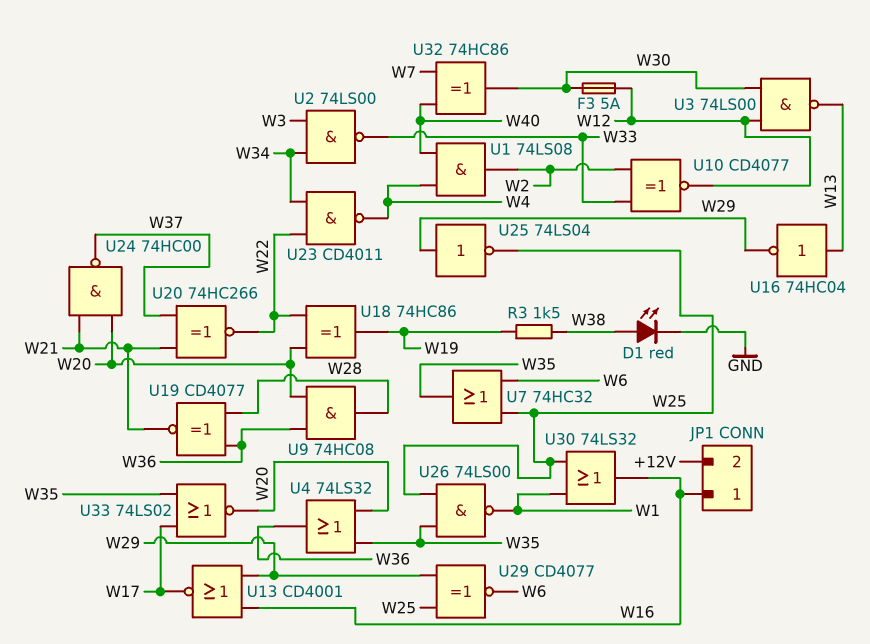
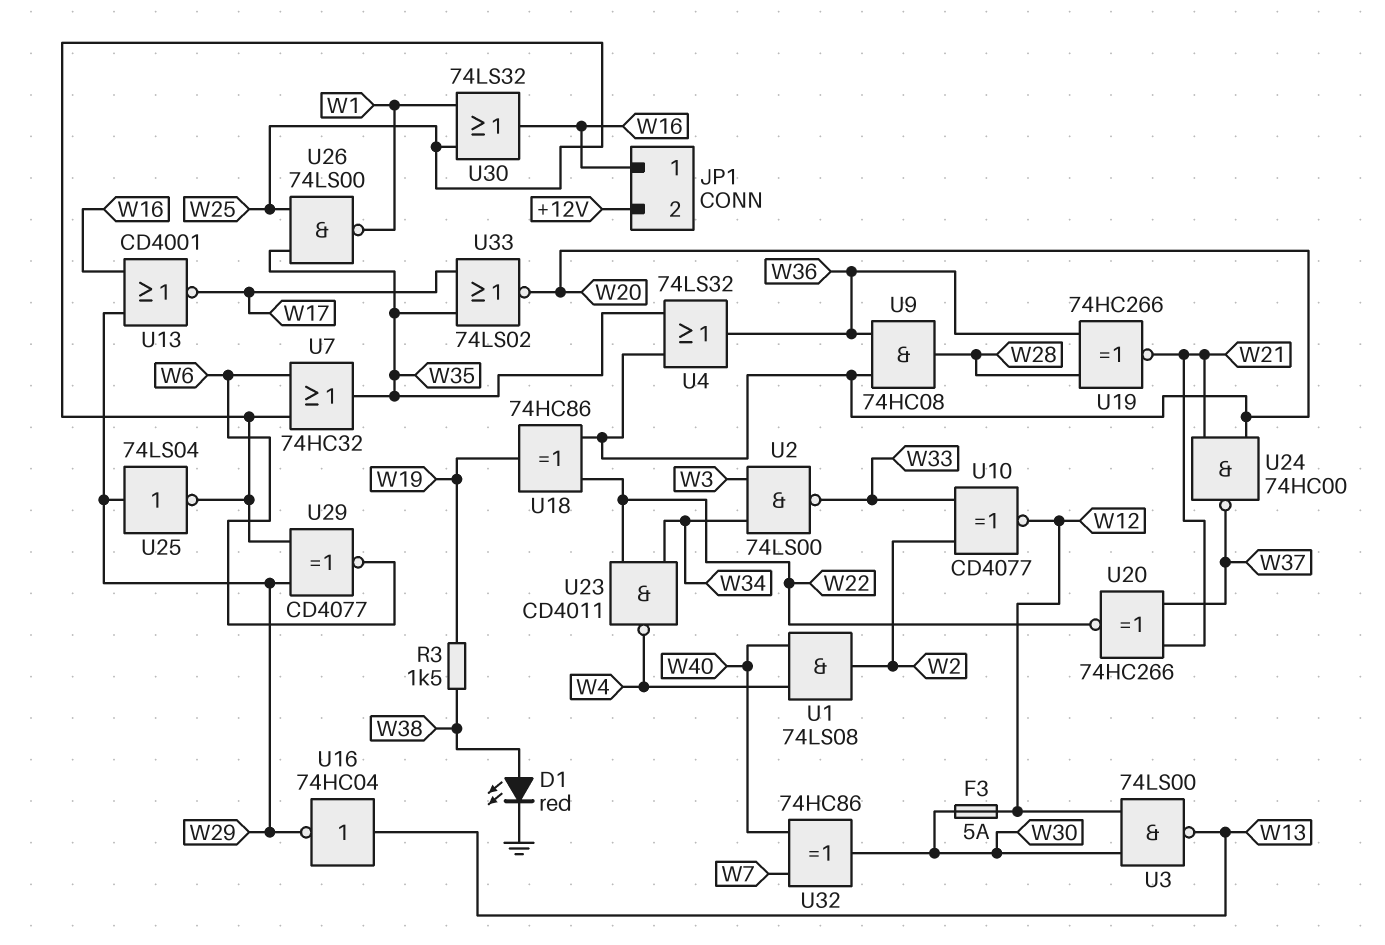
U19: XNOR CD4077 (in W28, in W36, out W21) -> XNOR 74HC266 (in W28, in W36, out W21)

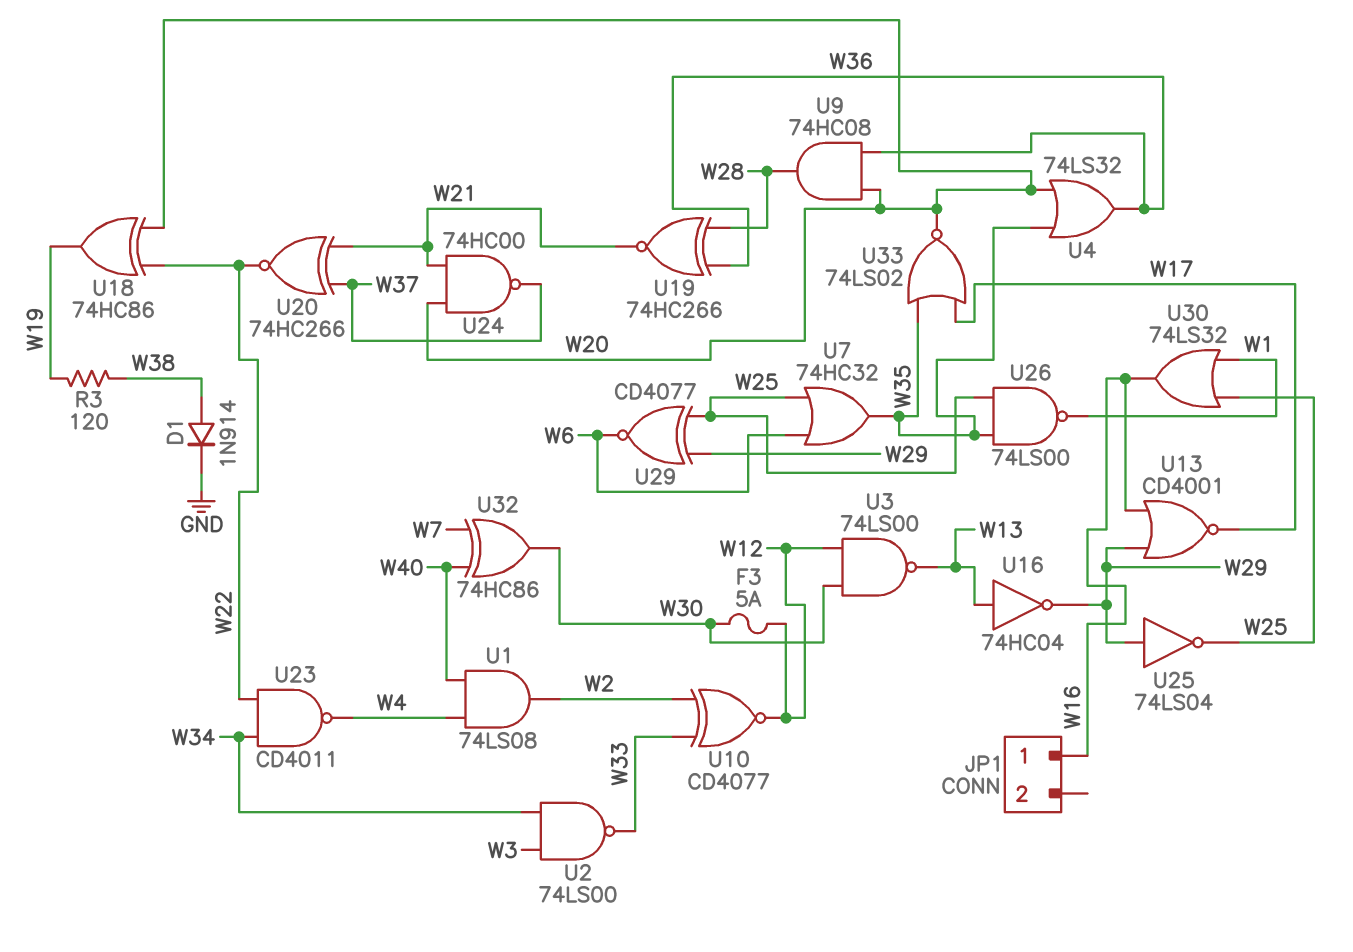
D1: LED red (A W38, K GND) -> diode 1N914 (A W38, K GND)
JP1 pin 2: +12V -> none
R3: 1.5k (W19, W38) -> 120 (W19, W38)

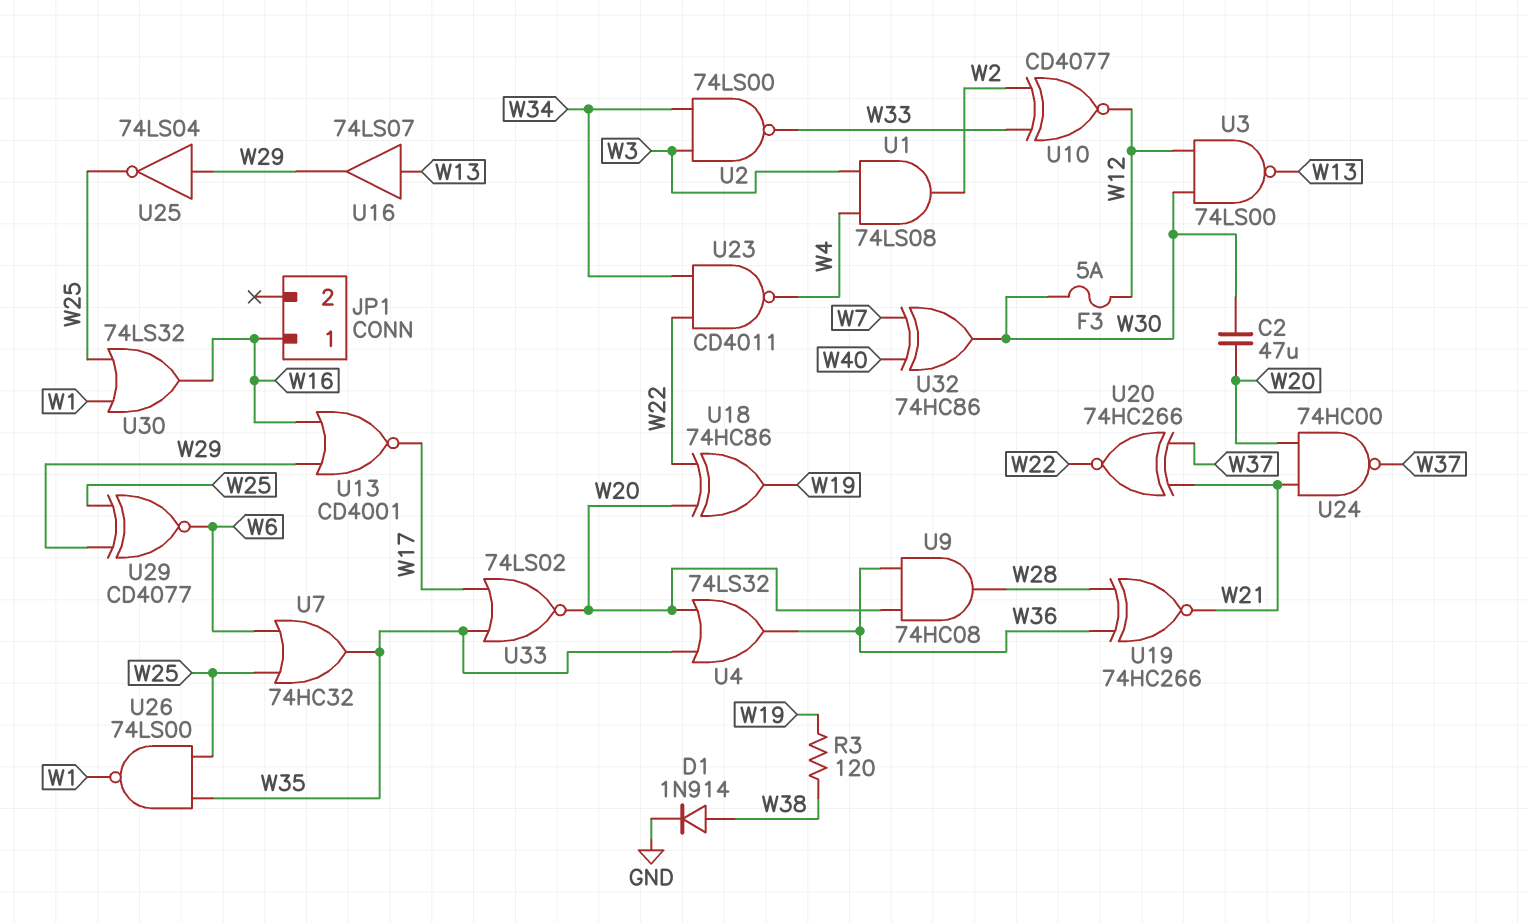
C2: none -> 47uF (W20, W30)
U1: AND 74LS08 (in W4, in W40, out W2) -> AND 74LS08 (in W3, in W4, out W2)
U16: NOT 74HC04 (in W13, out W29) -> buffer 74LS07 (in W13, out W29)

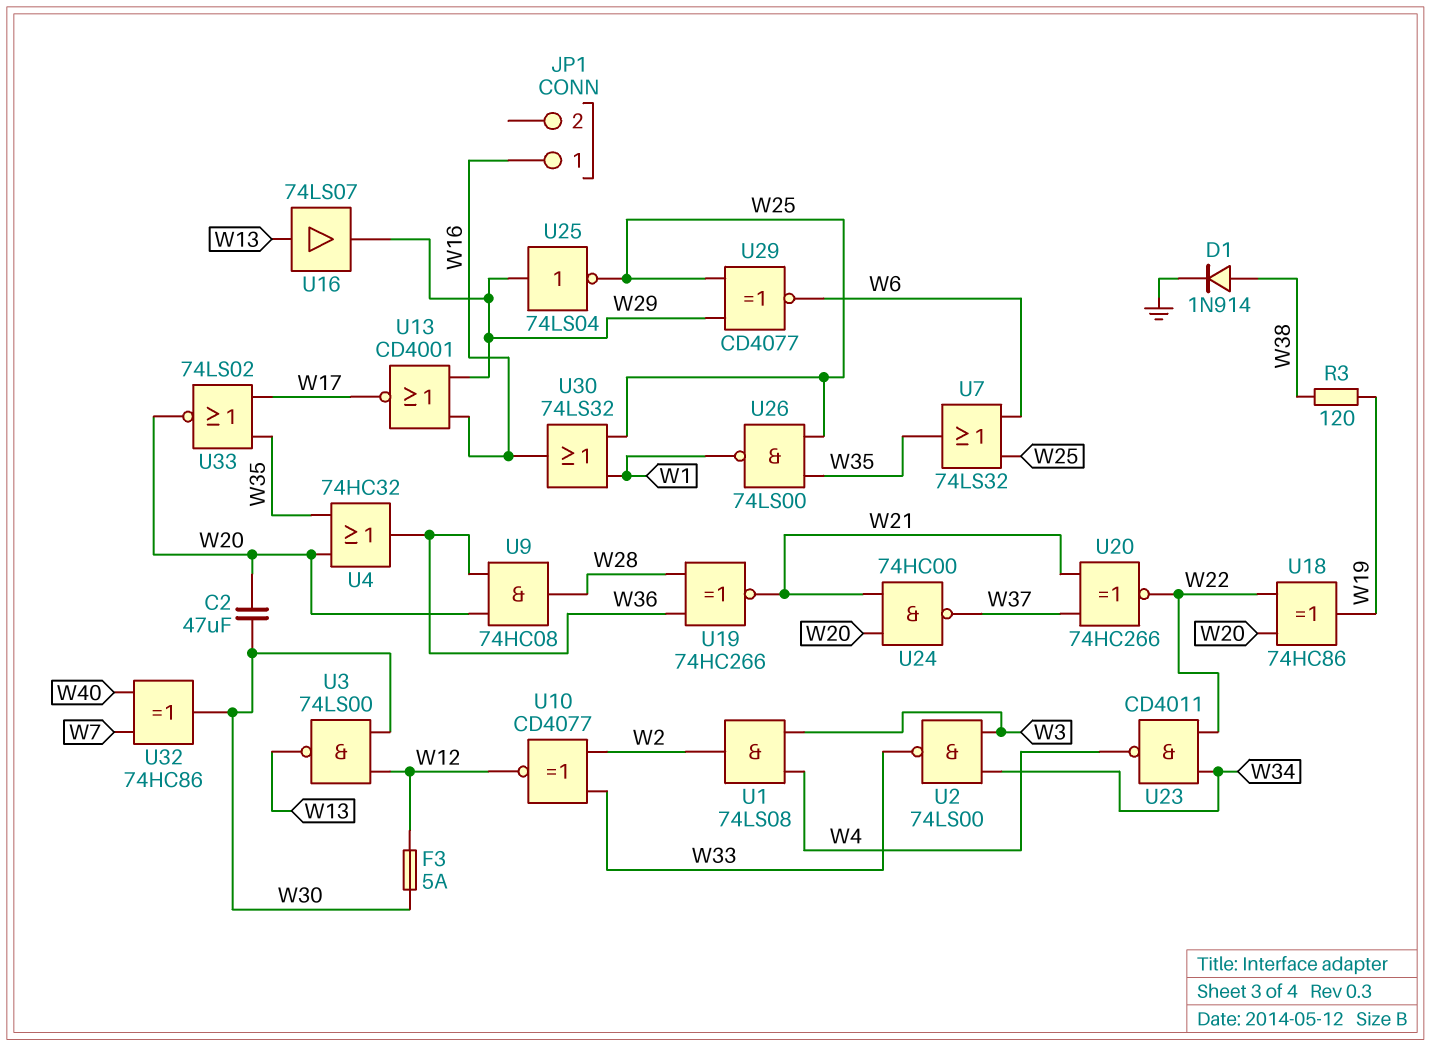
U4: OR 74LS32 (in W20, in W35, out W36) -> OR 74HC32 (in W20, in W35, out W36)
U7: OR 74HC32 (in W6, in W25, out W35) -> OR 74LS32 (in W6, in W25, out W35)

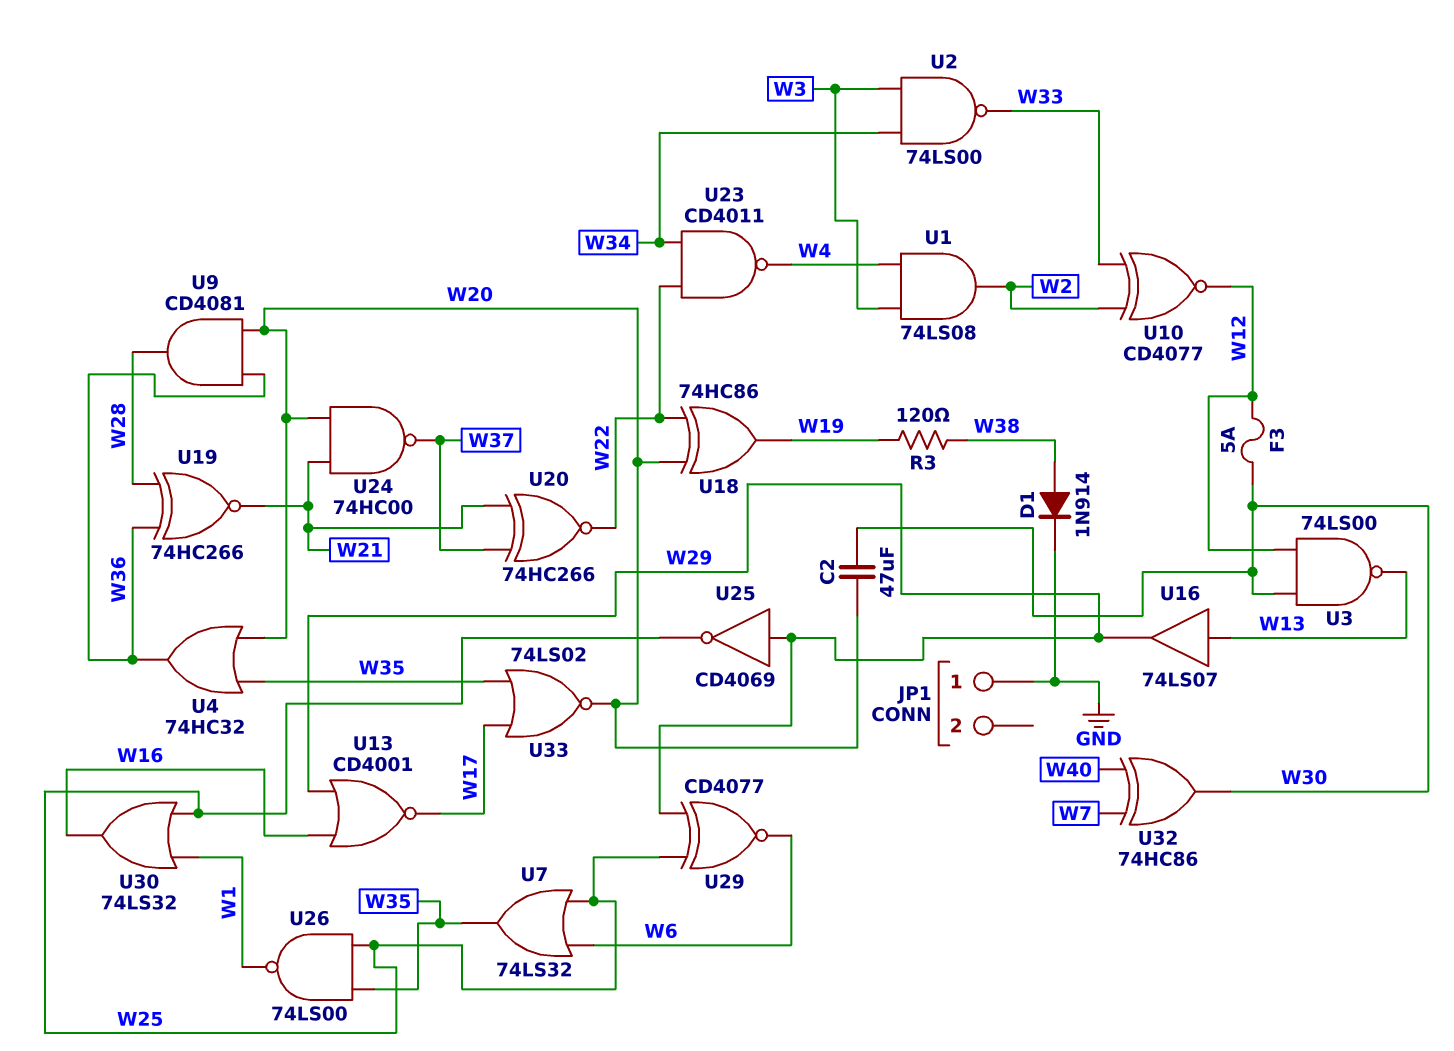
JP1 pin 1: W16 -> GND
U9: AND 74HC08 (in W20, in W36, out W28) -> AND CD4081 (in W20, in W36, out W28)
U25: NOT 74LS04 (in W29, out W25) -> NOT CD4069 (in W29, out W25)

